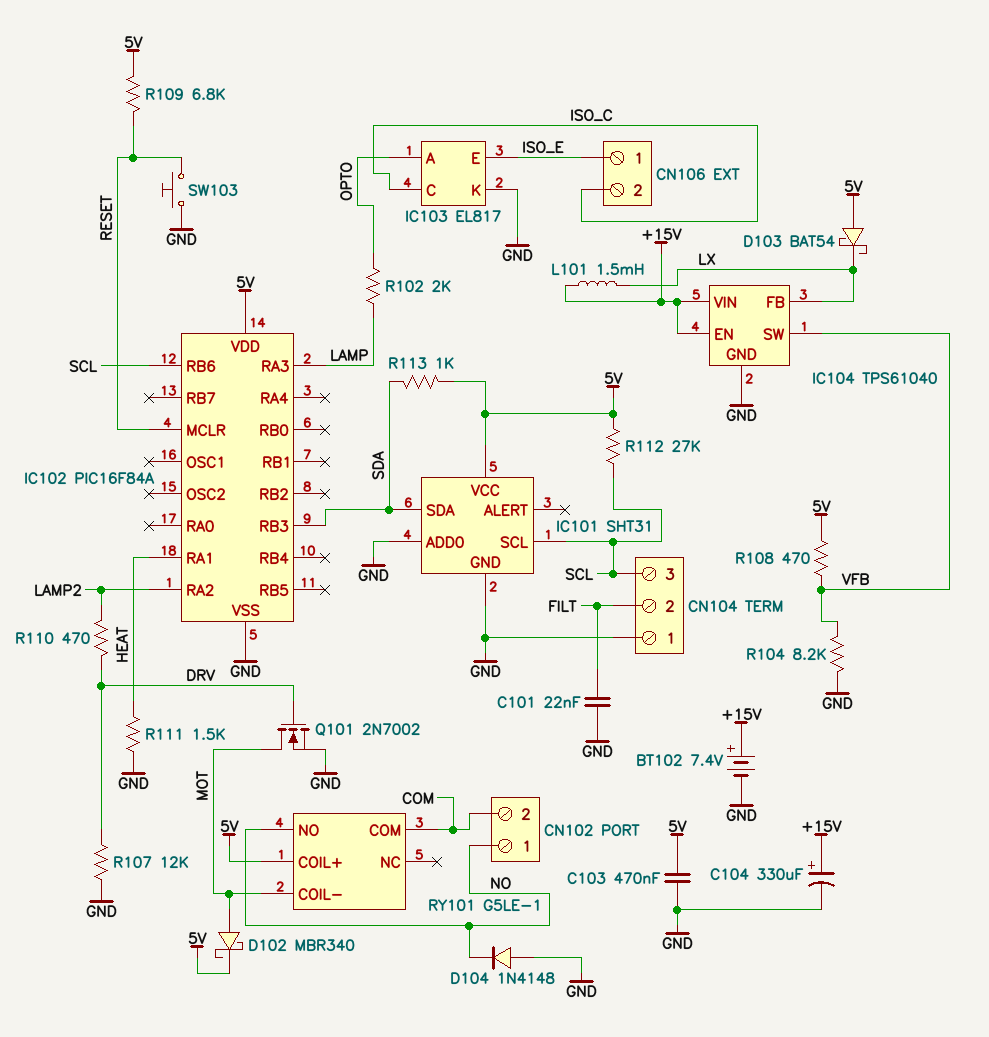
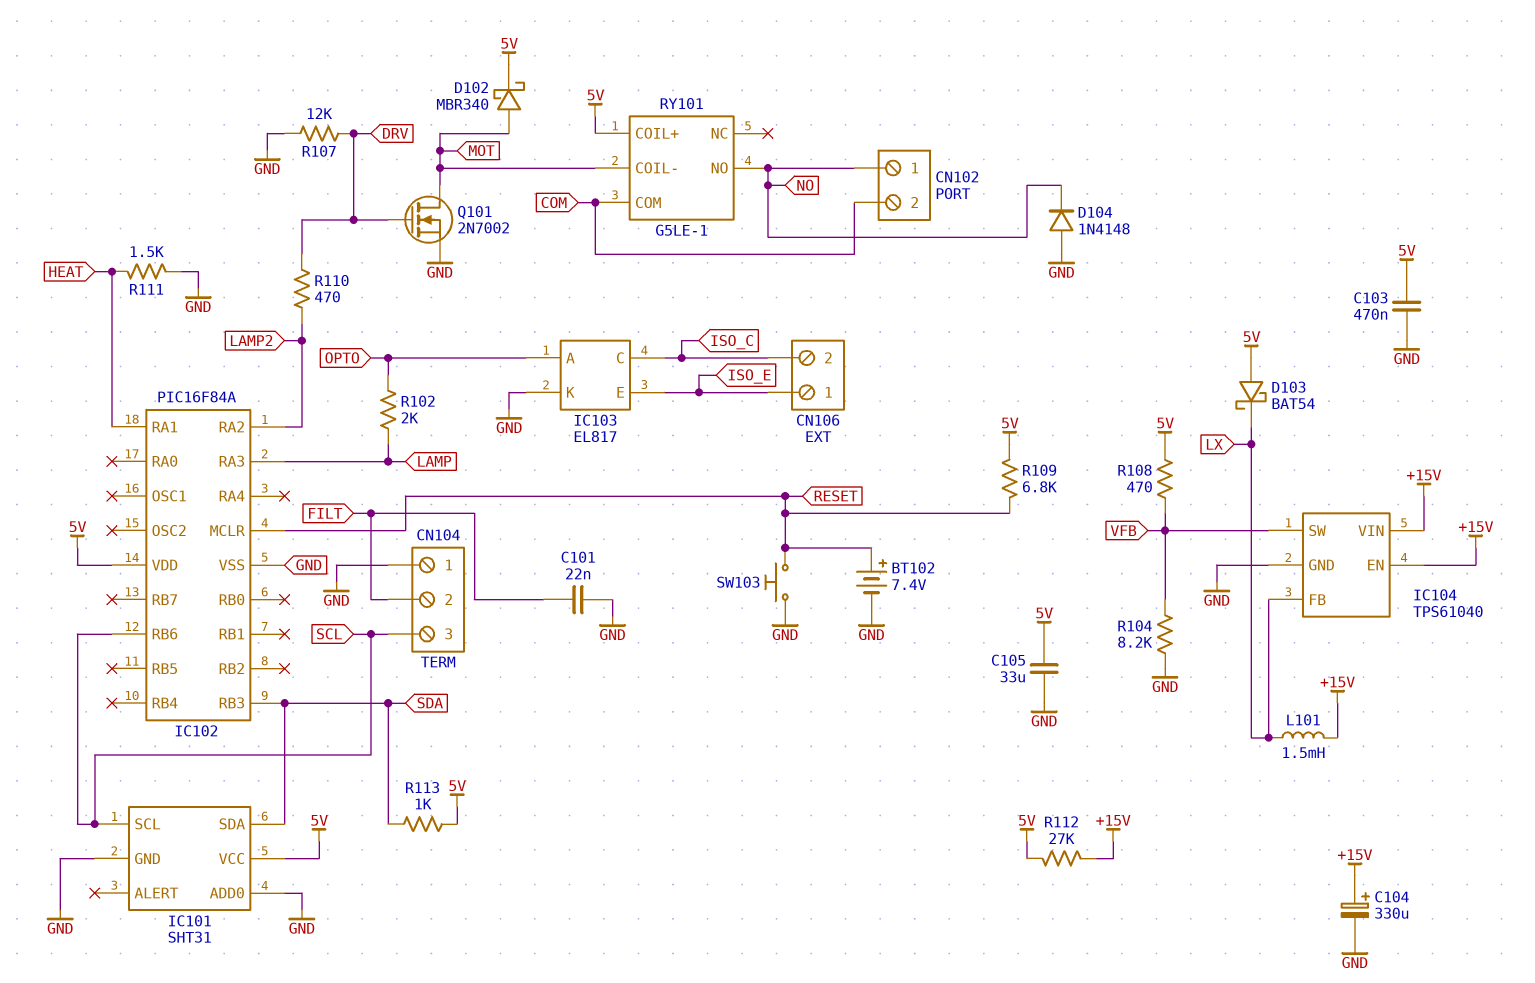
BT102: 7.4V (plus +15V, minus GND) -> 7.4V (plus RESET, minus GND)
C105: none -> 33uF (5V, GND)
R112: 27k (5V, SCL) -> 27k (+15V, 5V)

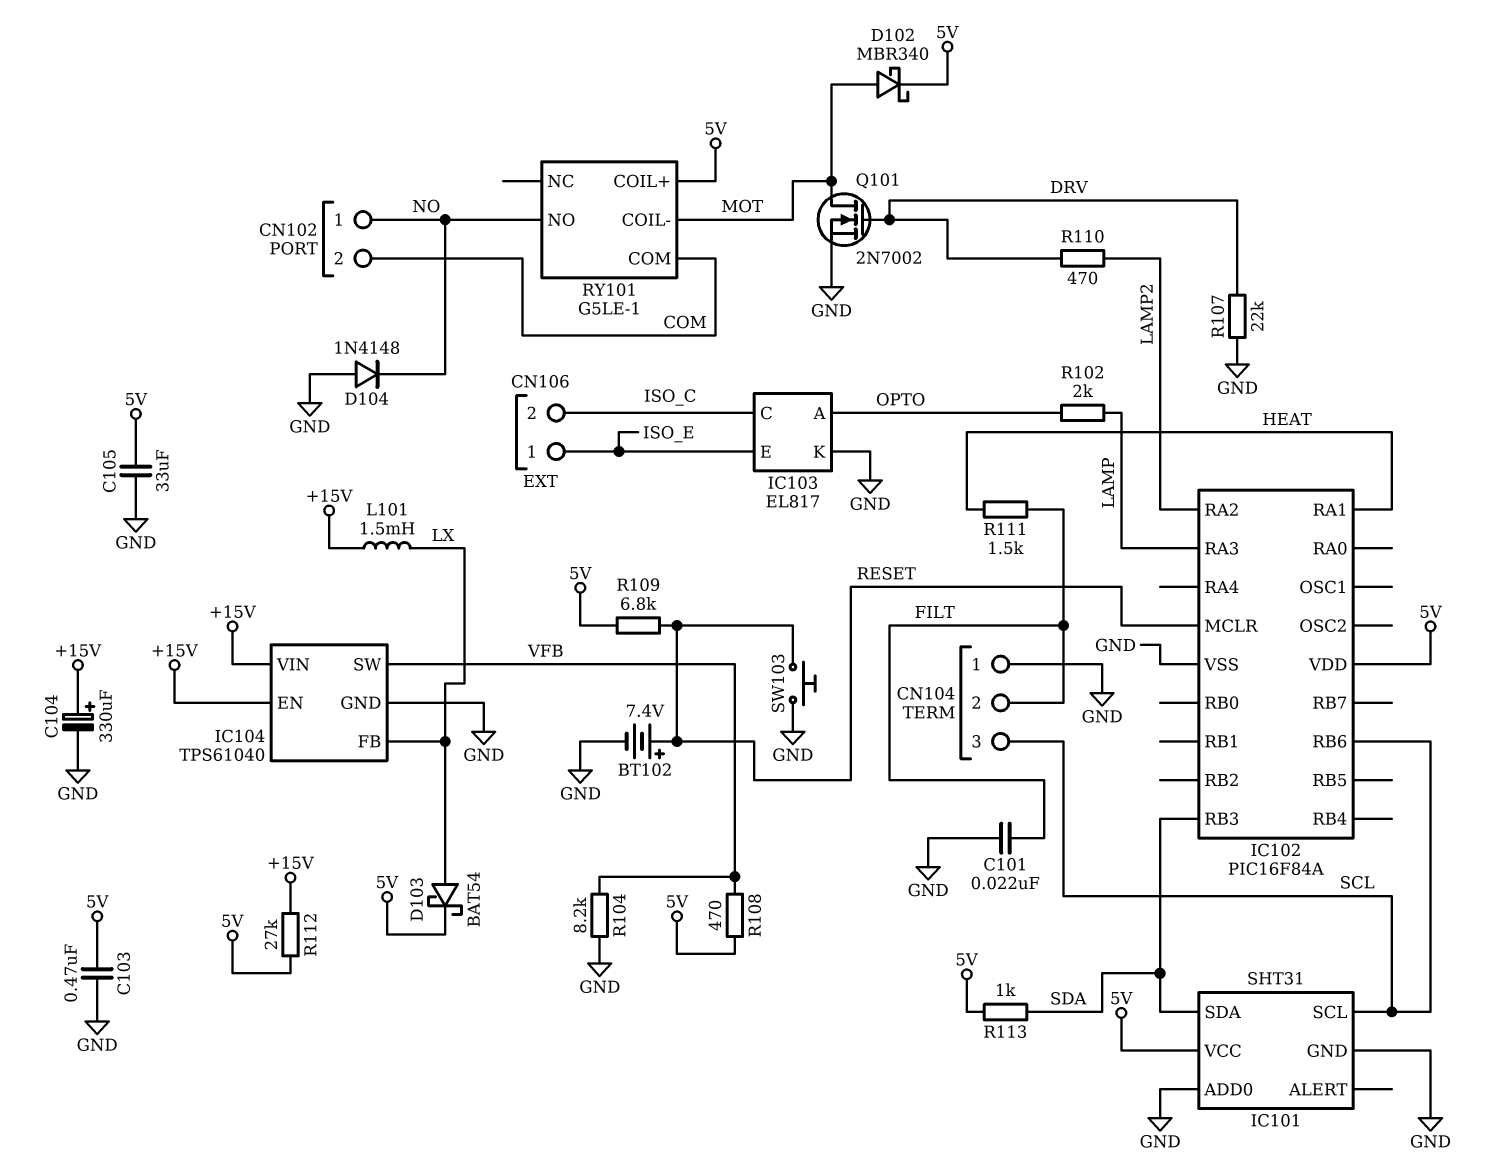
D103: schottky BAT54 (A 5V, K LX) -> schottky BAT54 (A LX, K 5V)
R107: 12k (DRV, GND) -> 22k (DRV, GND)
R111: 1.5k (GND, HEAT) -> 1.5k (FILT, HEAT)

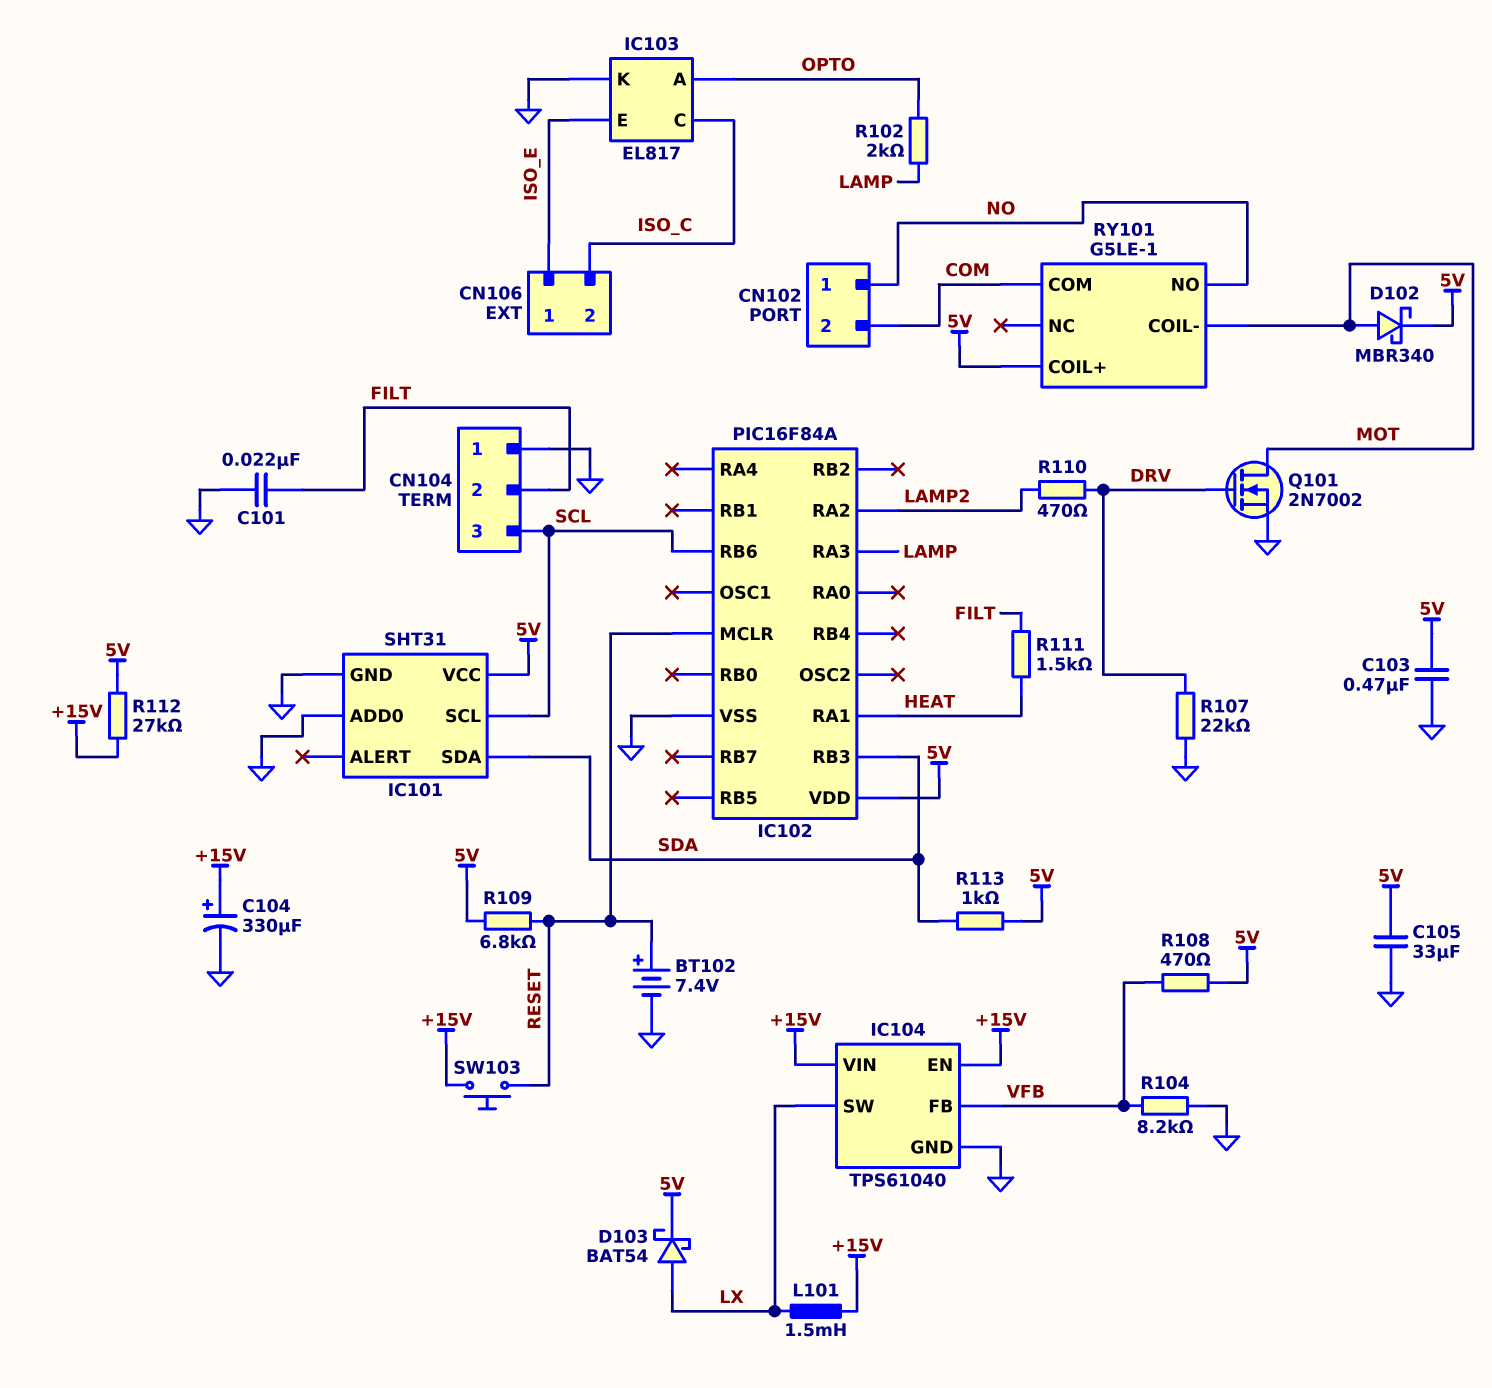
D104: diode 1N4148 (A GND, K NO) -> none
IC104 pin FB: LX -> VFB
IC104 pin SW: VFB -> LX
SW103: button (GND, RESET) -> button (+15V, RESET)

